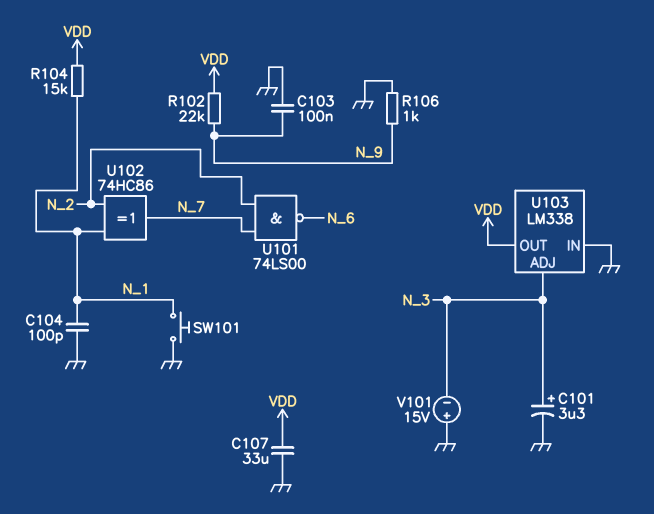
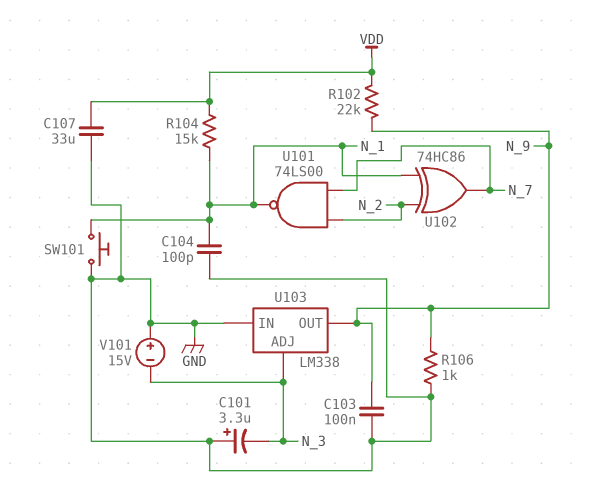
C101: 3.3uF (plus N_3, minus GND) -> 3.3uF (plus GND, minus N_3)
U101: NAND 74LS00 (in N_2, in N_7, out N_6) -> NAND 74LS00 (in N_2, in N_7, out N_1)
U103 pin OUT: VDD -> N_9

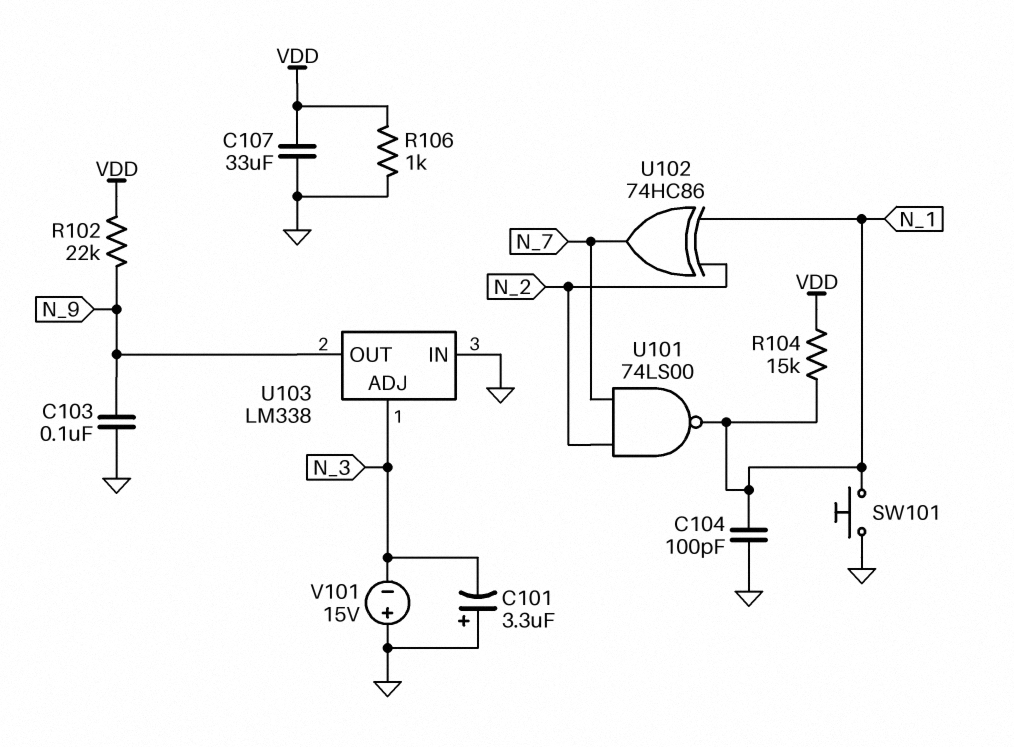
R106: 1k (GND, N_9) -> 1k (GND, VDD)

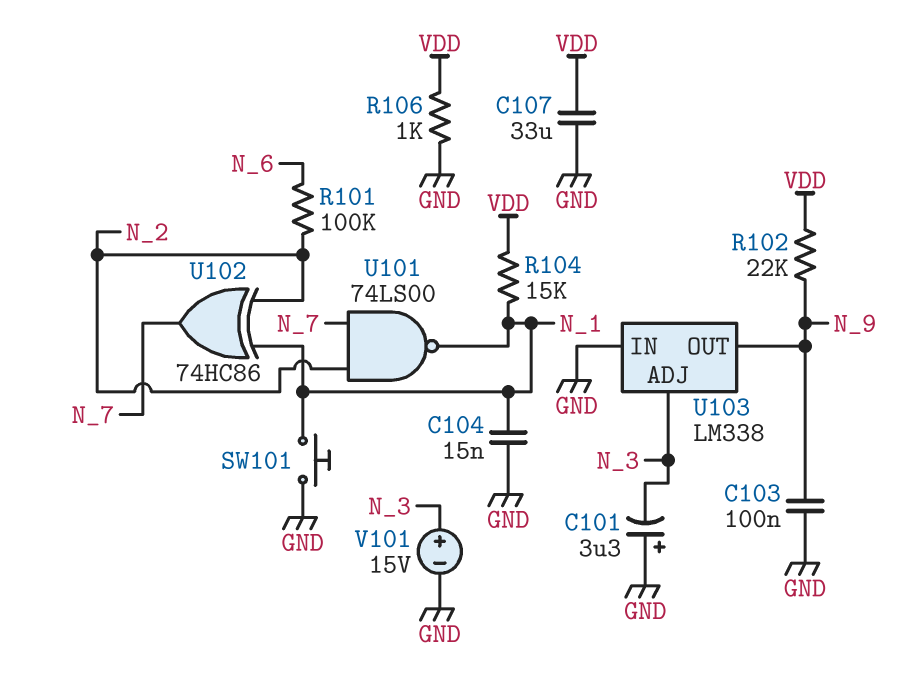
C104: 100pF (GND, N_1) -> 15nF (GND, N_1)
R101: none -> 100k (N_2, N_6)
V101: 15V (plus GND, minus N_3) -> 15V (plus N_3, minus GND)

